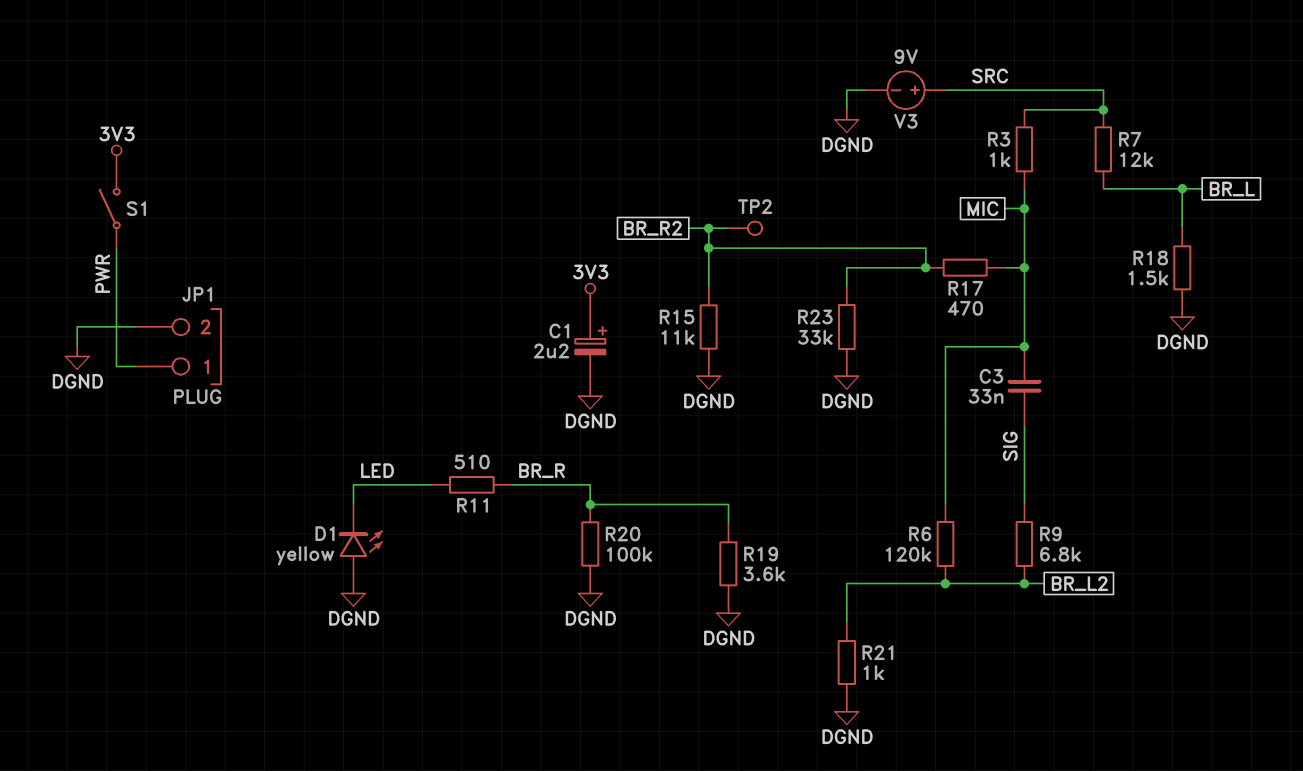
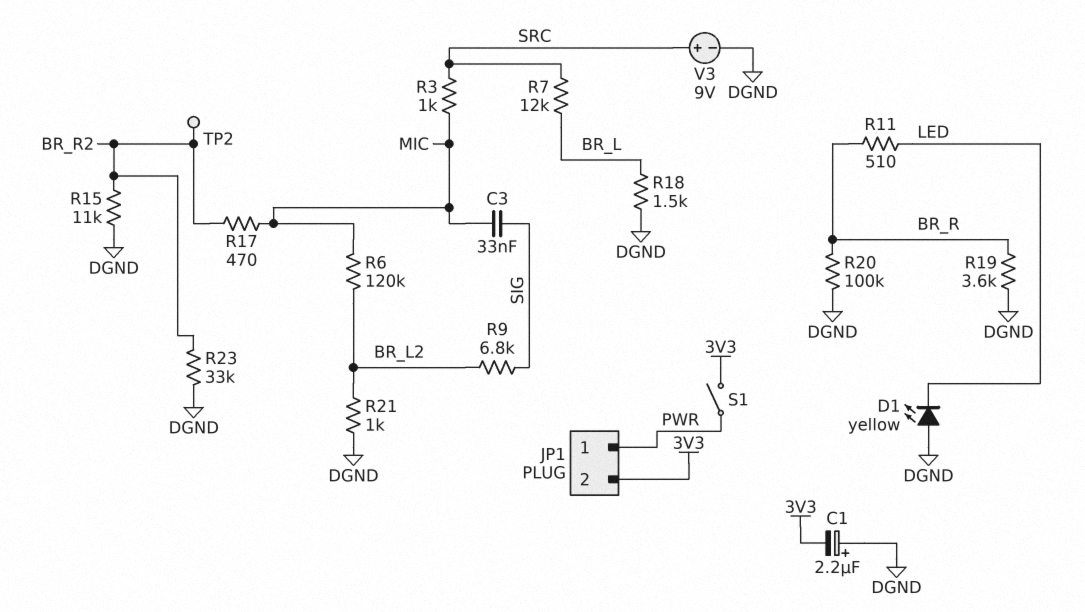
C1: 2.2uF (plus 3V3, minus DGND) -> 2.2uF (plus DGND, minus 3V3)
JP1 pin 2: DGND -> 3V3

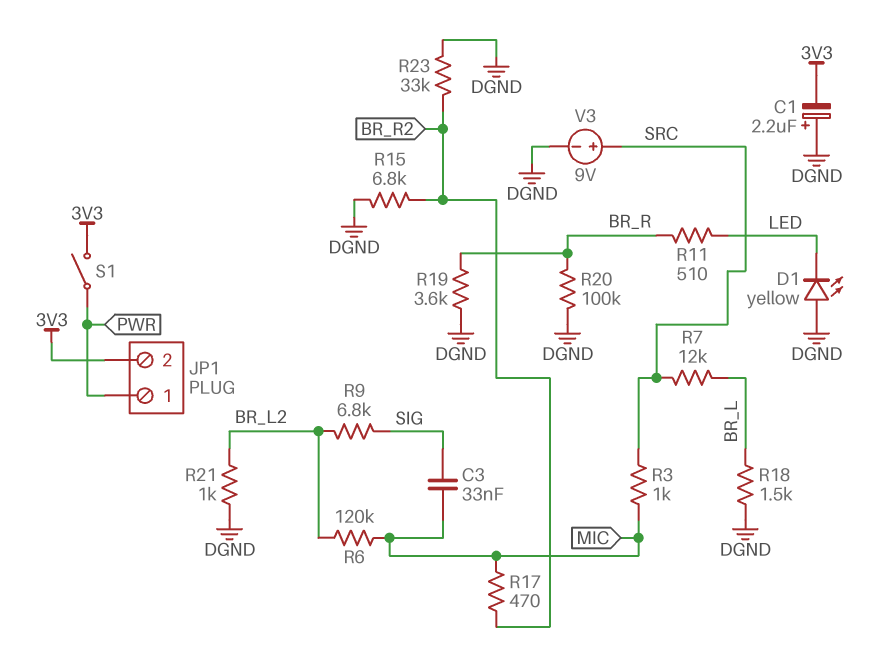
R15: 11k (BR_R2, DGND) -> 6.8k (BR_R2, DGND)
TP2: test point (BR_R2) -> none

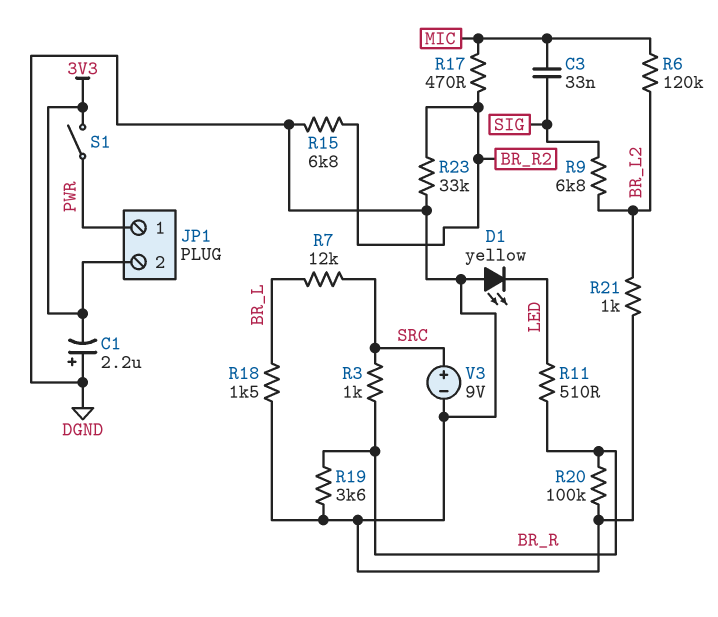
R3: 1k (MIC, SRC) -> 1k (BR_R, SRC)

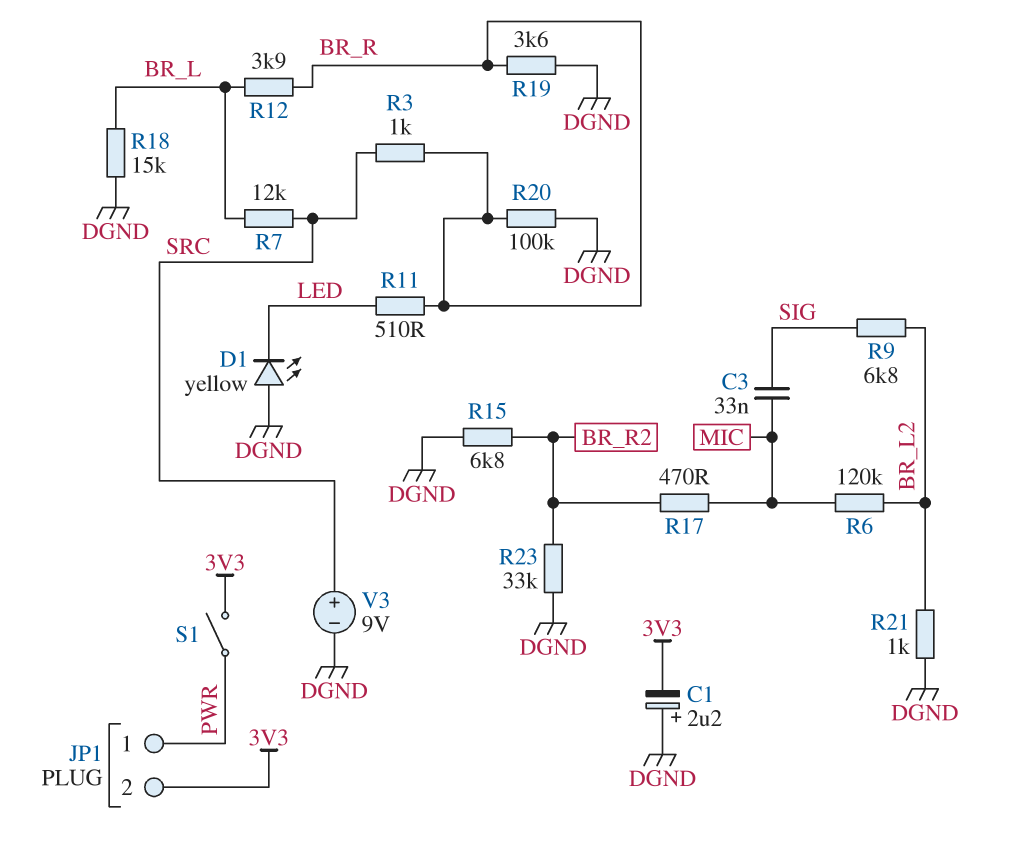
R12: none -> 3.9k (BR_L, BR_R)
R18: 1.5k (BR_L, DGND) -> 15k (BR_L, DGND)

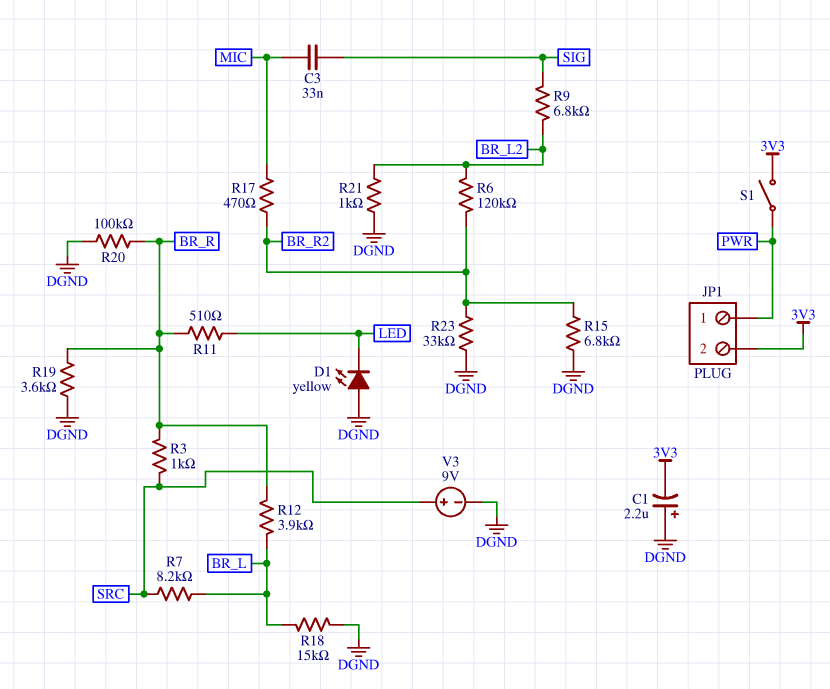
R6: 120k (BR_L2, MIC) -> 120k (BR_L2, BR_R2)
R7: 12k (BR_L, SRC) -> 8.2k (BR_L, SRC)

